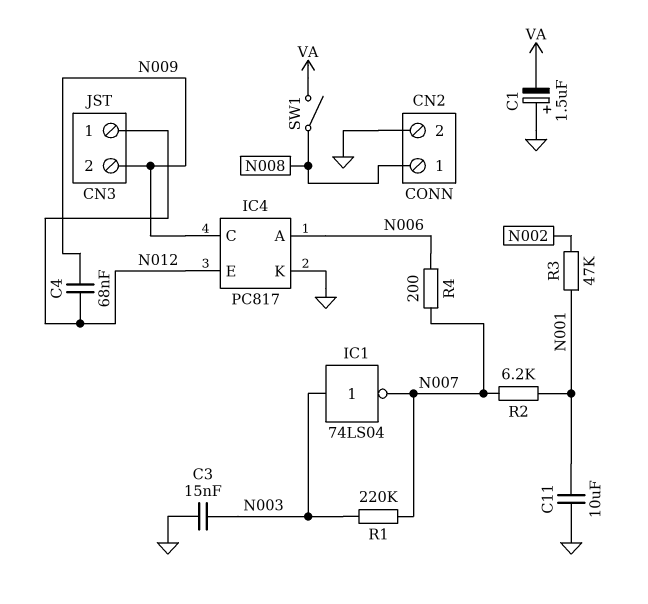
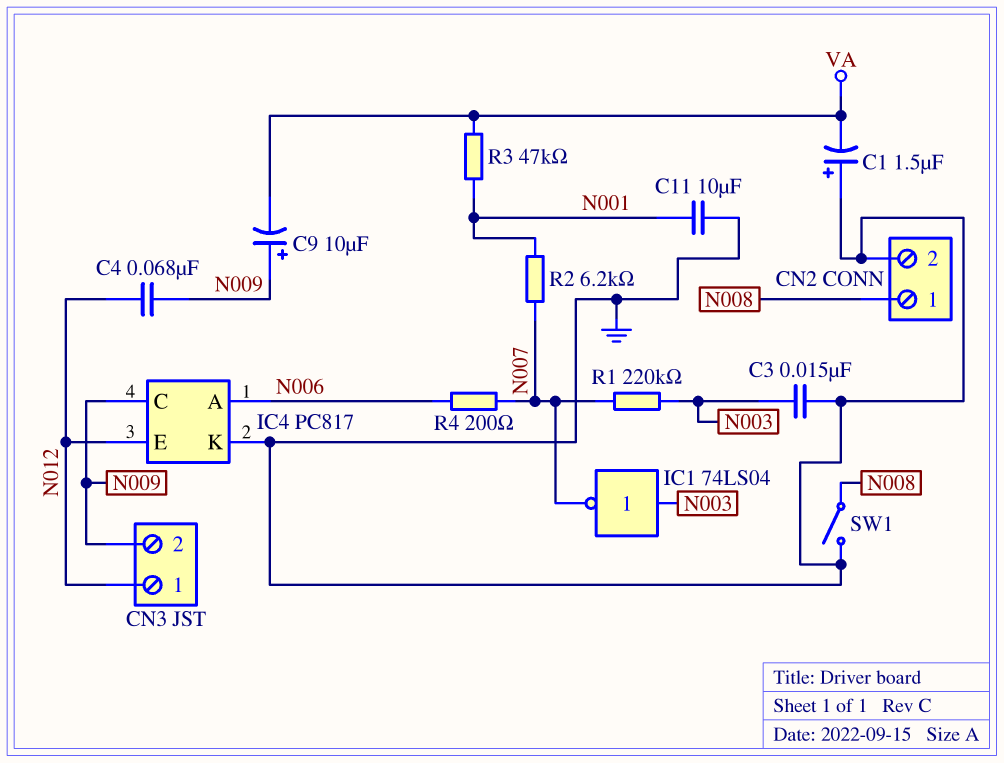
C9: none -> 10uF (plus N009, minus VA)
R3: 47k (N001, N002) -> 47k (N001, VA)
SW1: switch (N008, VA) -> switch (GND, N008)

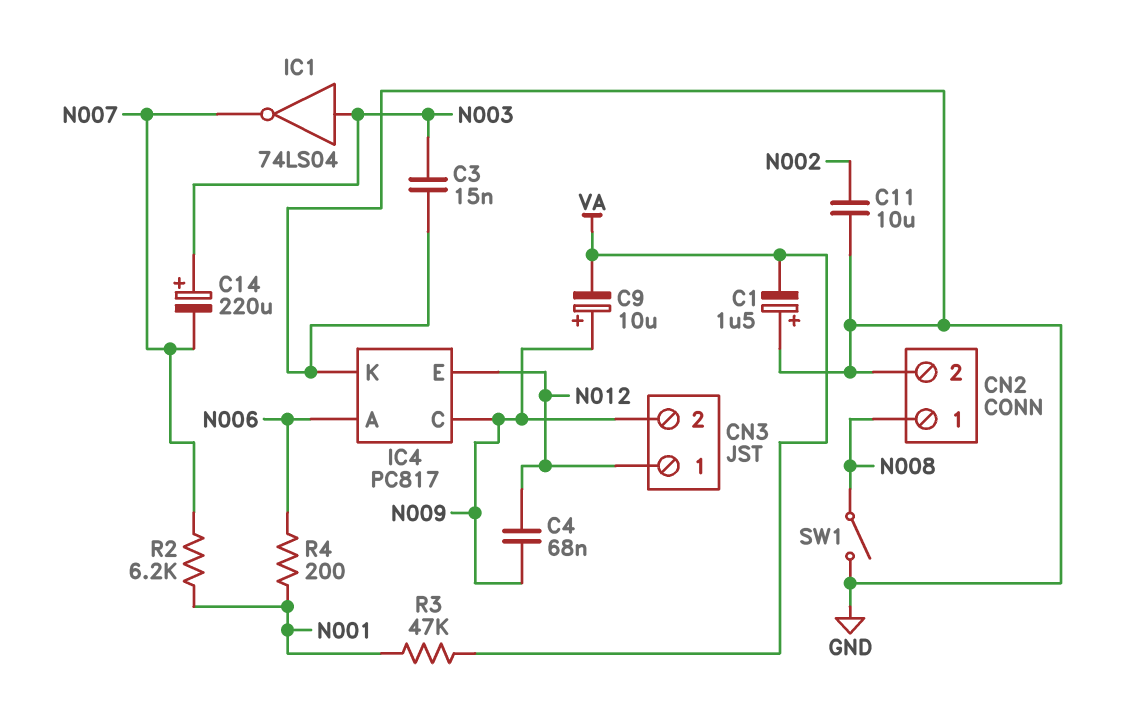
C11: 10uF (GND, N001) -> 10uF (GND, N002)
C14: none -> 220uF (plus N003, minus N007)
R1: 220k (N003, N007) -> none
R4: 200 (N006, N007) -> 200 (N001, N006)

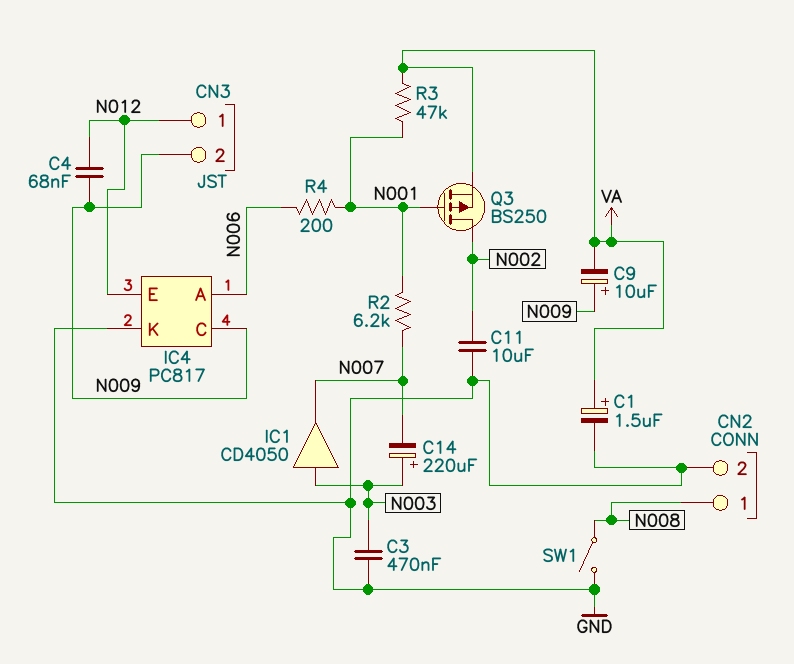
C1: 1.5uF (plus GND, minus VA) -> 1.5uF (plus VA, minus GND)
C3: 15nF (GND, N003) -> 470nF (GND, N003)
IC1: NOT 74LS04 (in N003, out N007) -> buffer CD4050 (in N003, out N007)
Q3: none -> PMOS BS250 (G N001, D N002, S VA)

